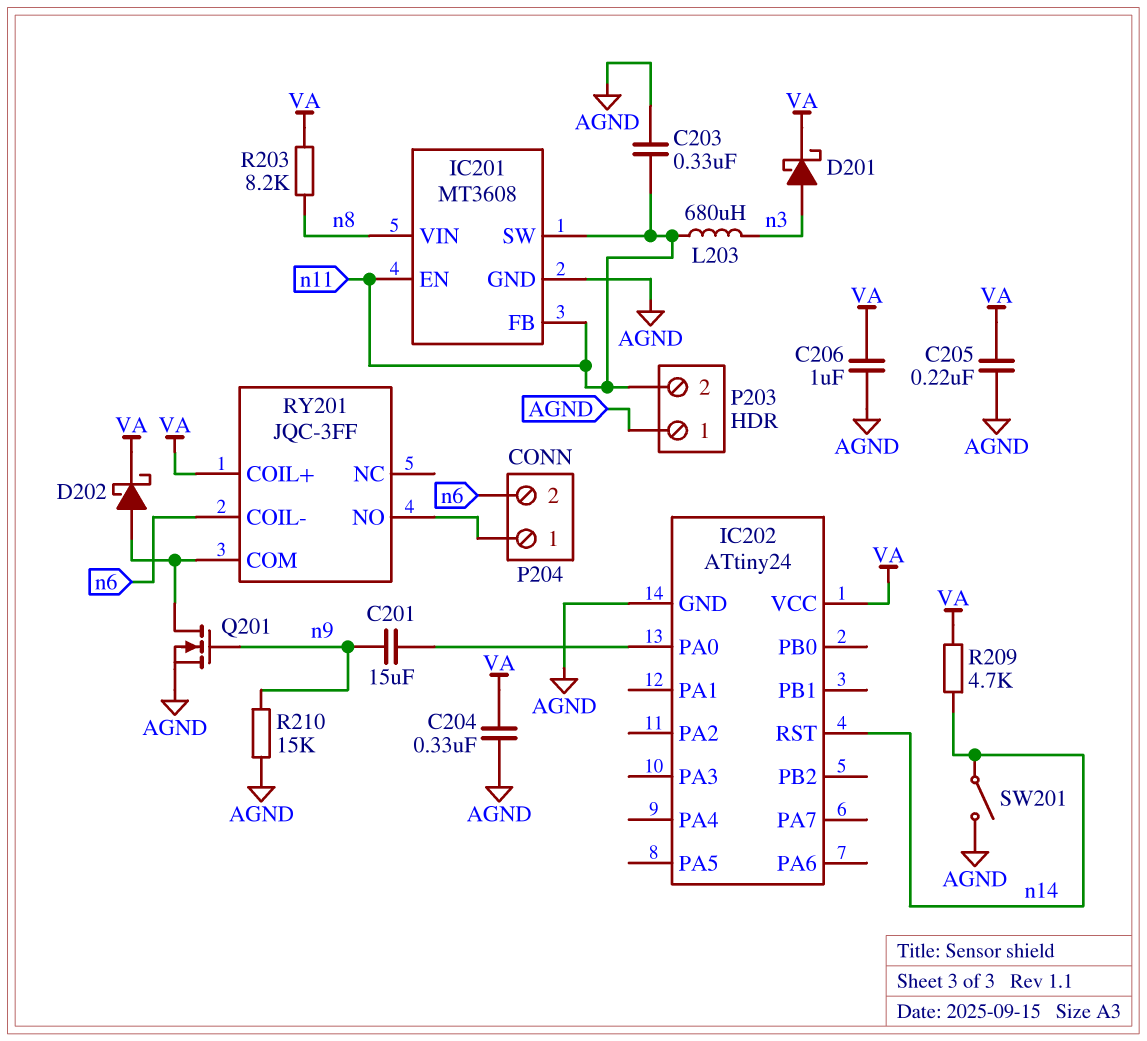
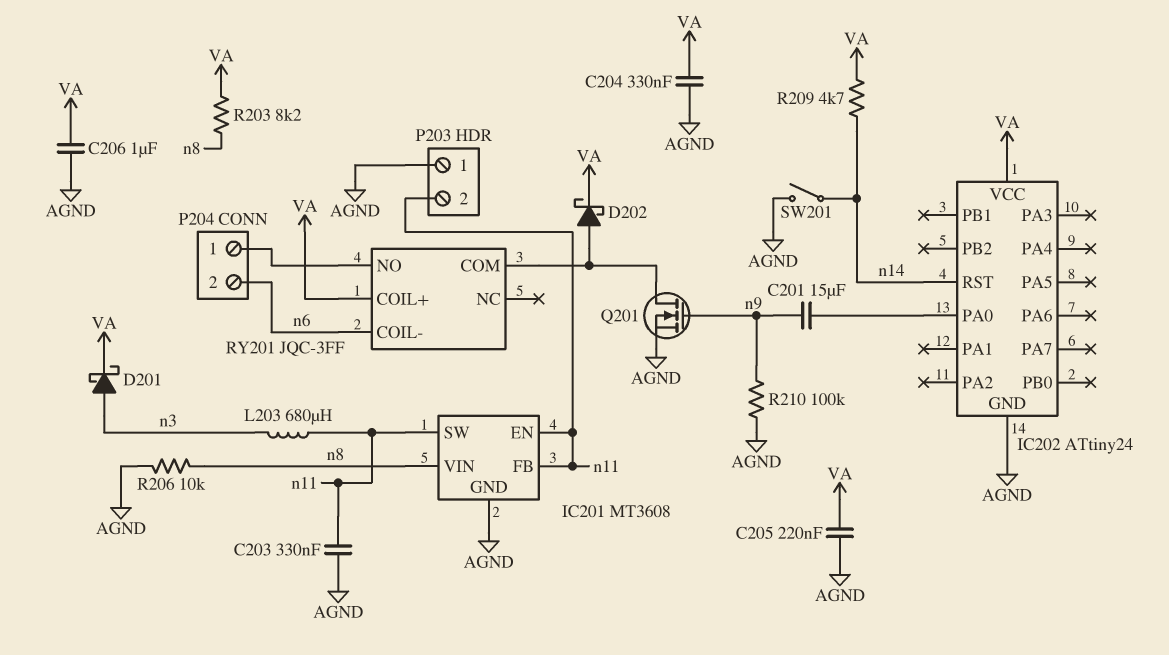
R206: none -> 10k (AGND, n8)
R210: 15k (AGND, n9) -> 100k (AGND, n9)

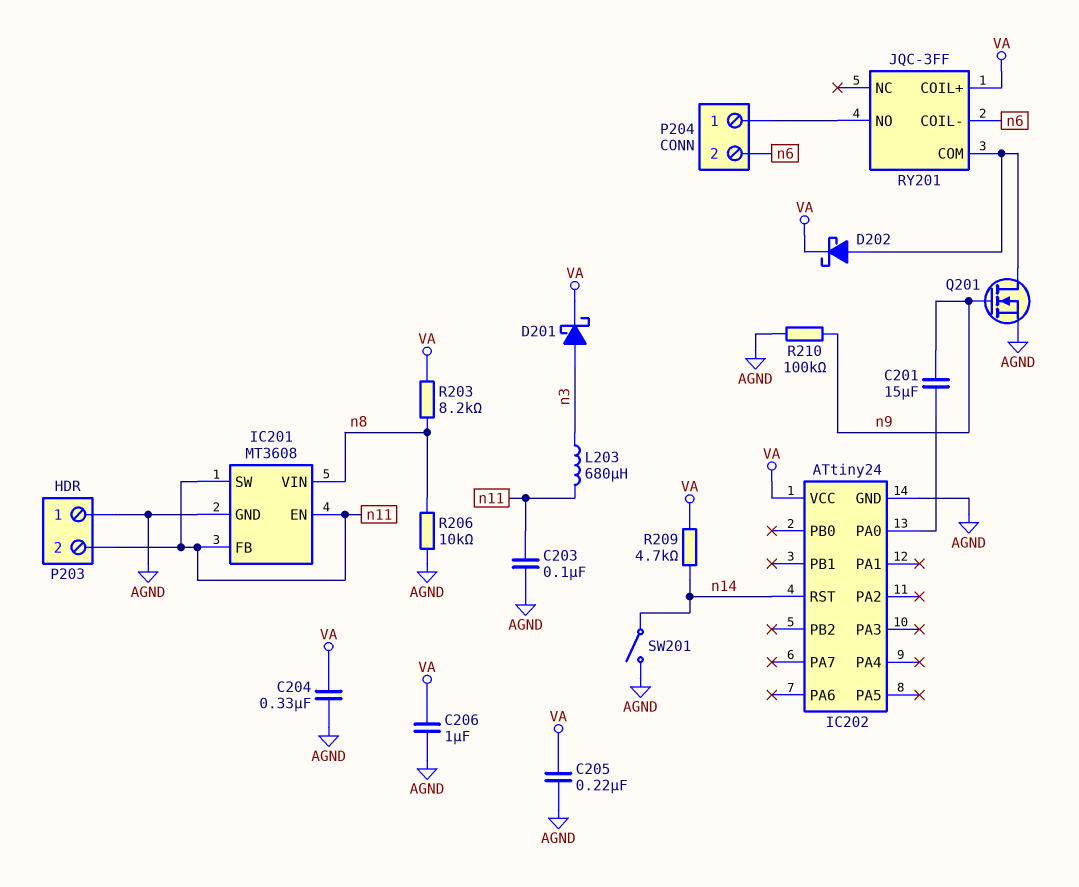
C203: 330nF (AGND, n11) -> 100nF (AGND, n11)

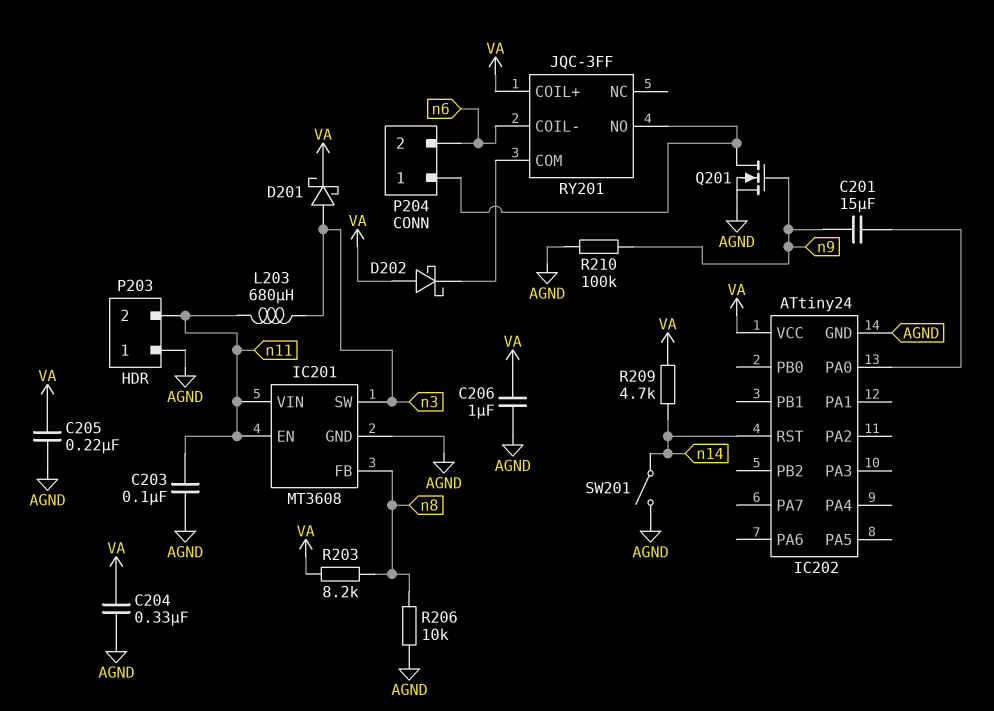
D202: schottky (A RY201/COM, K VA) -> schottky (A VA, K RY201/COM)
IC201 pin FB: n11 -> n8
IC201 pin SW: n11 -> n3
IC201 pin VIN: n8 -> n11
Q201: NMOS (G n9, D RY201/COM, S AGND) -> NMOS (G n9, D P204/1, S AGND)

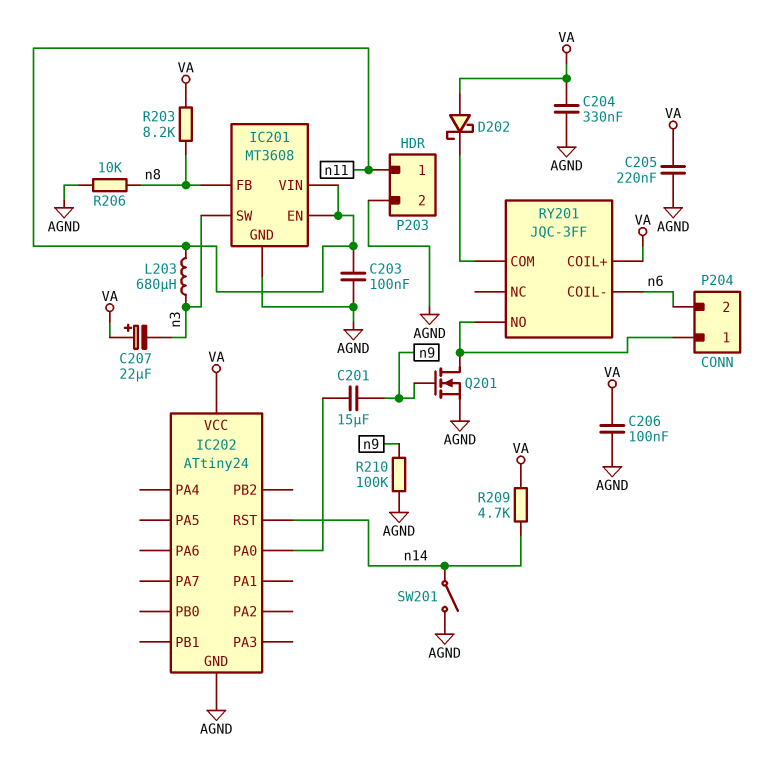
C206: 1uF (AGND, VA) -> 100nF (AGND, VA)
C207: none -> 22uF (plus VA, minus n3)
D201: schottky (A n3, K VA) -> none
P203 pin 1: AGND -> n11
P203 pin 2: n11 -> AGND

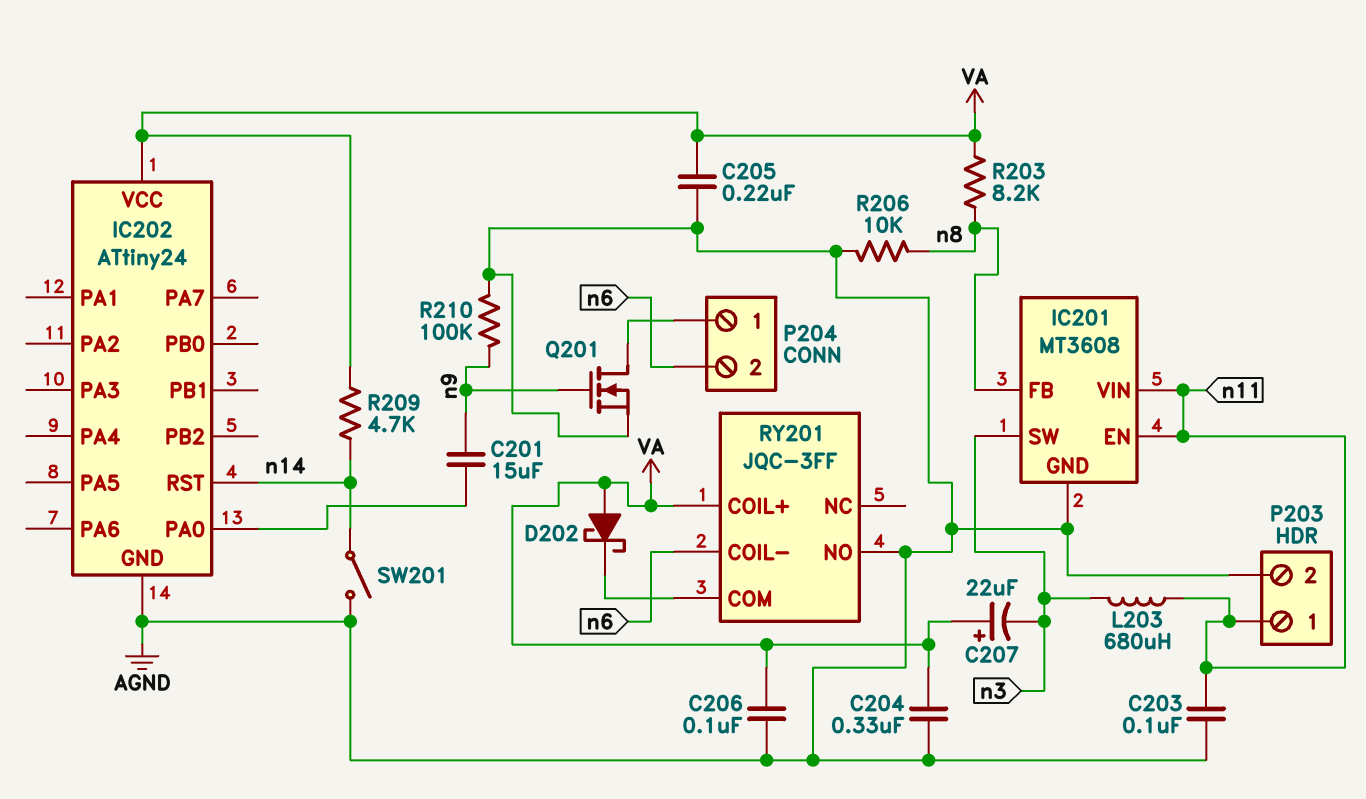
RY201 pin NO: P204/1 -> AGND

